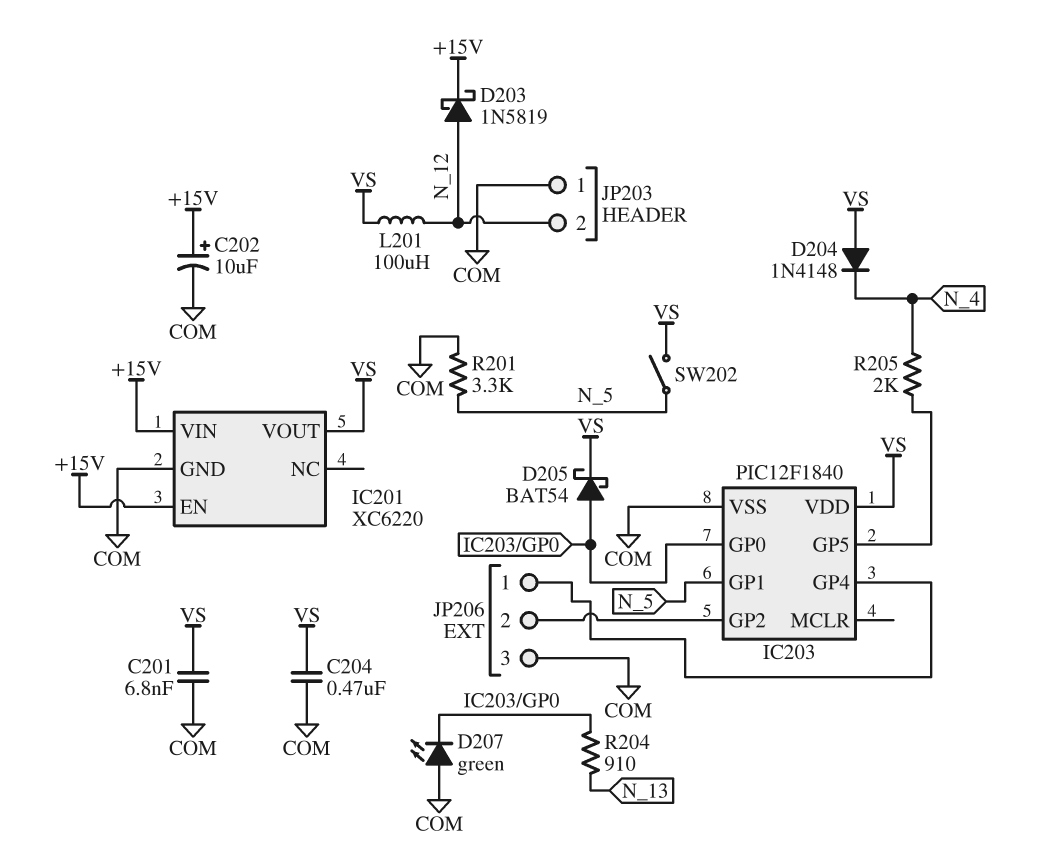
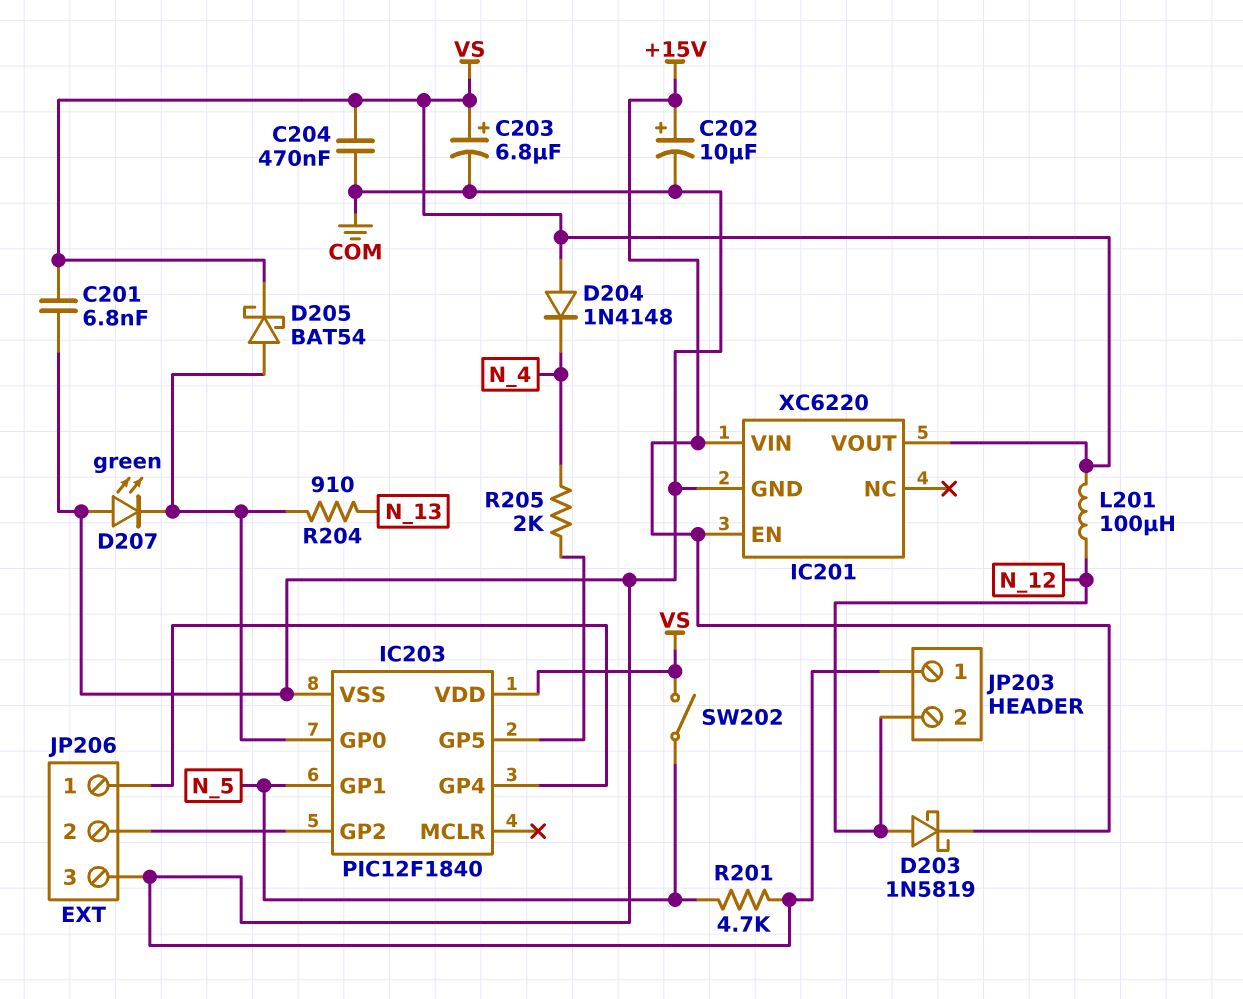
C203: none -> 6.8uF (plus VS, minus COM)
R201: 3.3k (COM, N_5) -> 4.7k (COM, N_5)

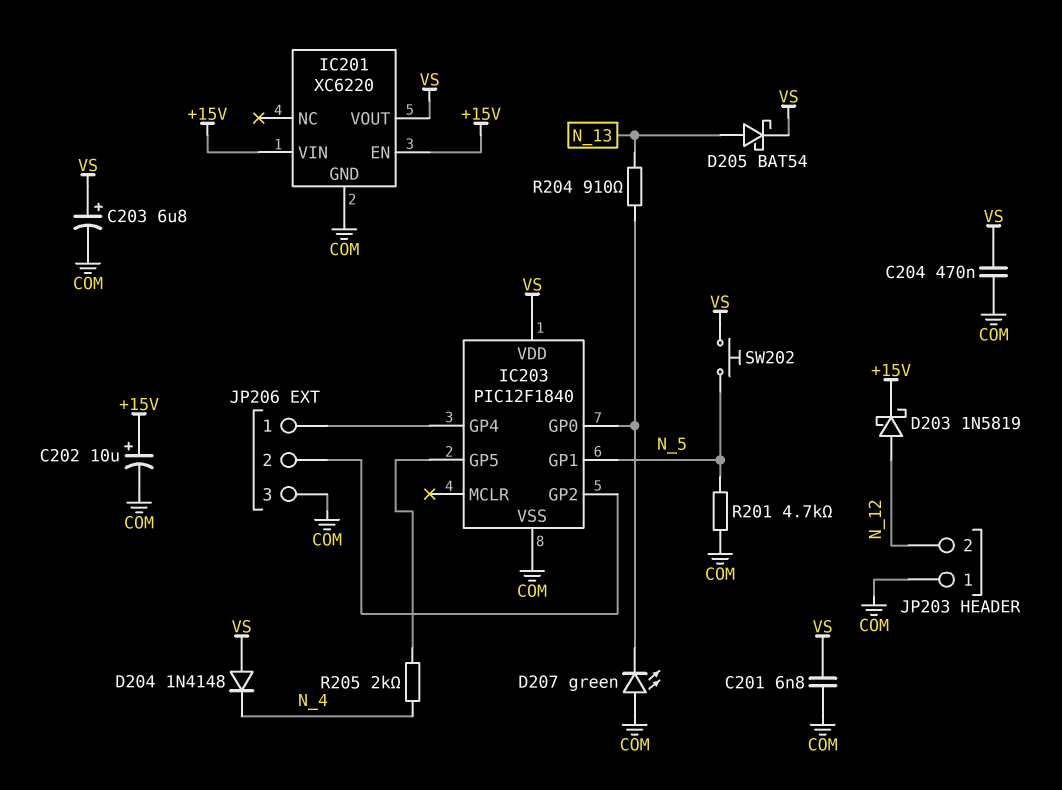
D205: schottky BAT54 (A IC203/GP0, K VS) -> schottky BAT54 (A N_13, K VS)
L201: 100uH (N_12, VS) -> none
SW202: switch (N_5, VS) -> button (N_5, VS)

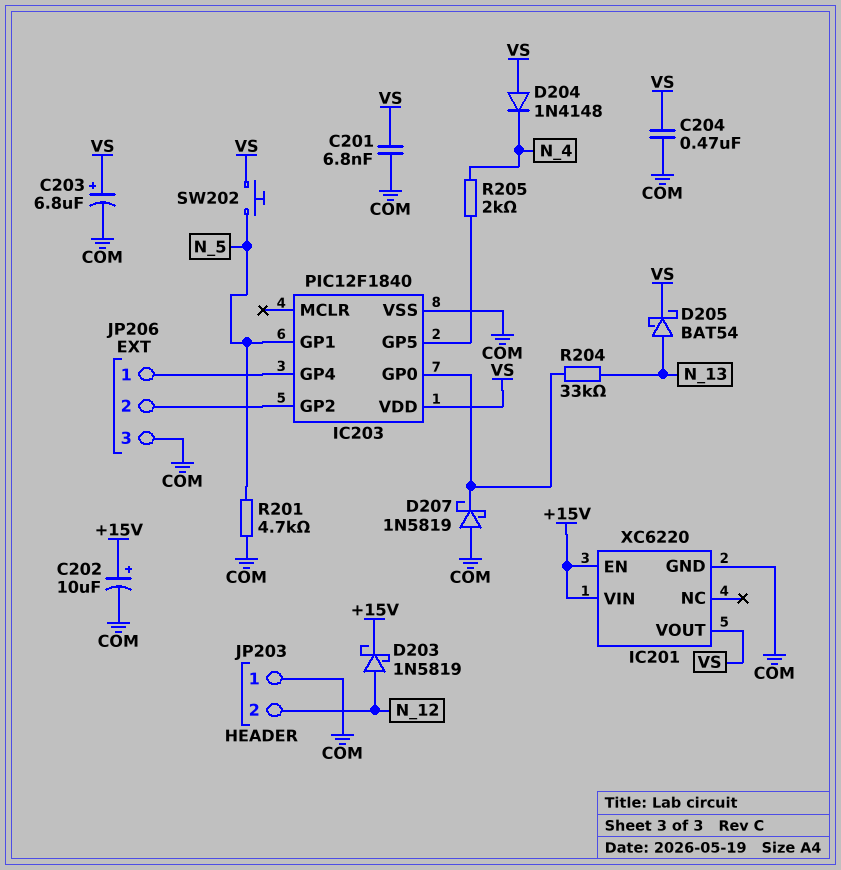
D207: LED green (A COM, K IC203/GP0) -> schottky 1N5819 (A COM, K IC203/GP0)
R204: 910 (IC203/GP0, N_13) -> 33k (IC203/GP0, N_13)

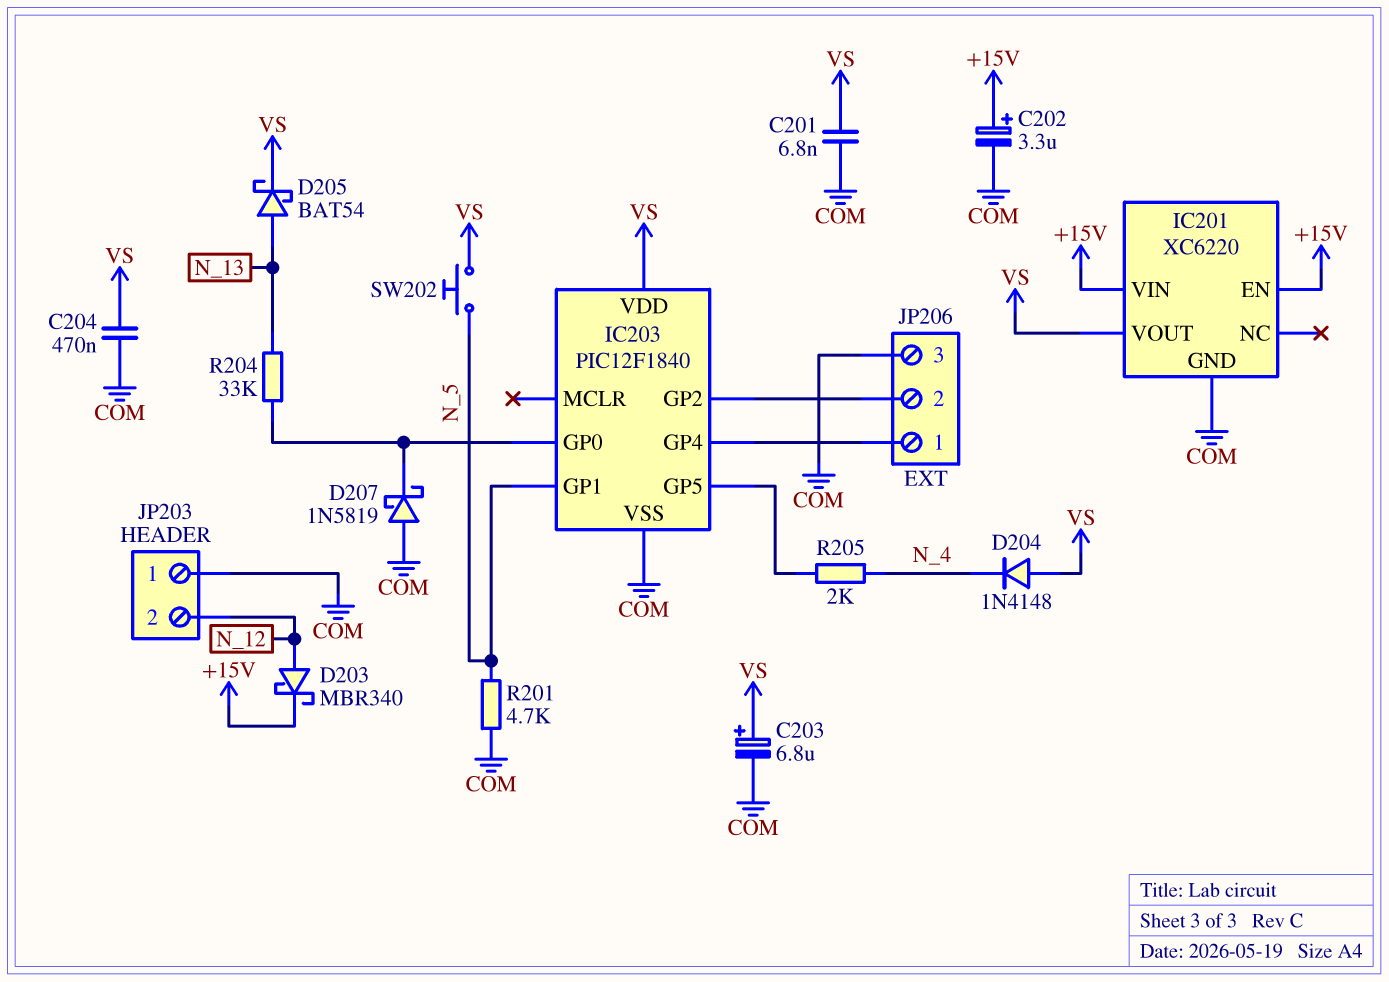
C202: 10uF (plus +15V, minus COM) -> 3.3uF (plus +15V, minus COM)
D203: schottky 1N5819 (A N_12, K +15V) -> schottky MBR340 (A N_12, K +15V)

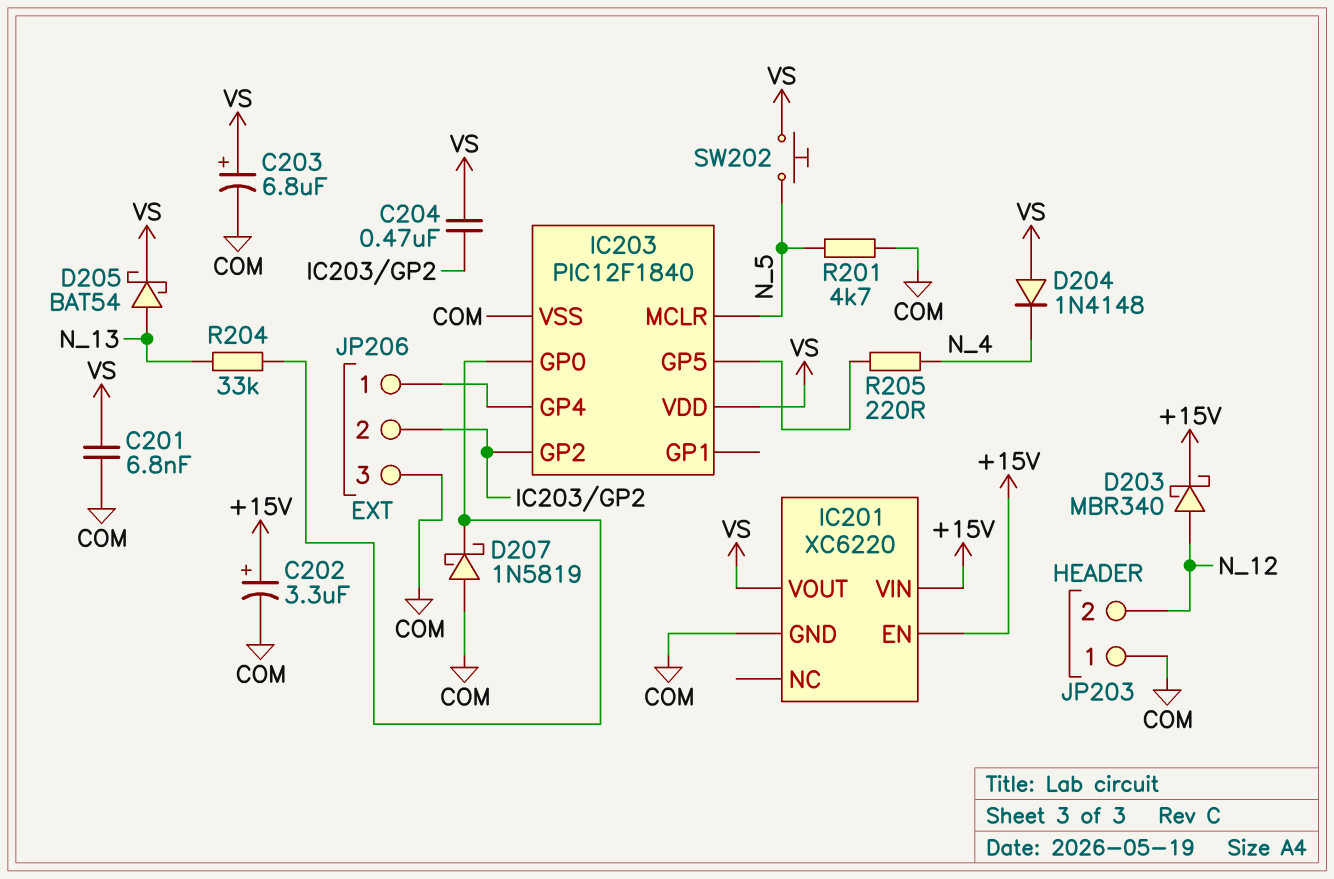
C204: 470nF (COM, VS) -> 470nF (IC203/GP2, VS)
IC203 pin GP1: N_5 -> none
IC203 pin MCLR: none -> N_5
R205: 2k (IC203/GP5, N_4) -> 220 (IC203/GP5, N_4)

